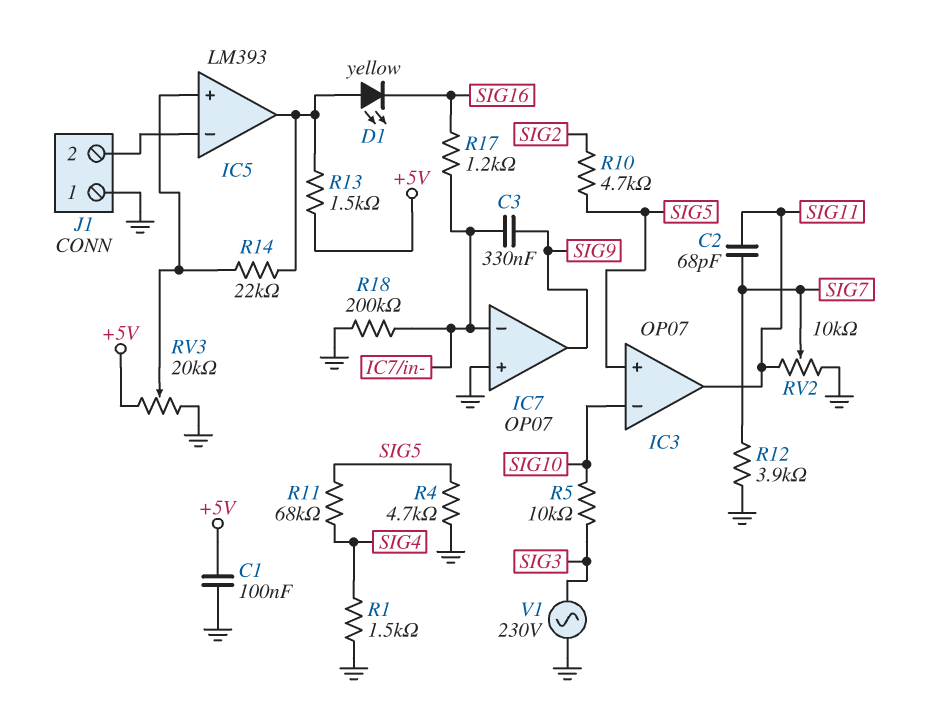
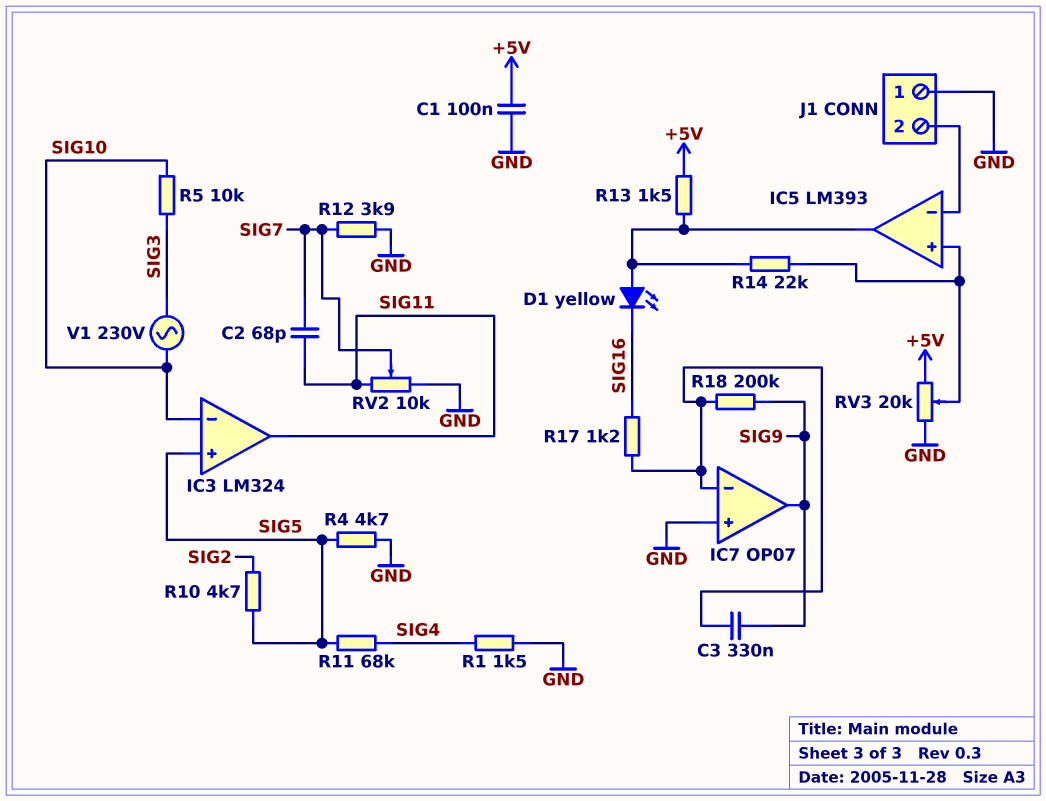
IC3: OP07 -> LM324
R18: 200k (GND, IC7/in-) -> 200k (IC7/in-, SIG9)
V1: AC 230V (GND, SIG3) -> AC 230V (SIG3, SIG10)

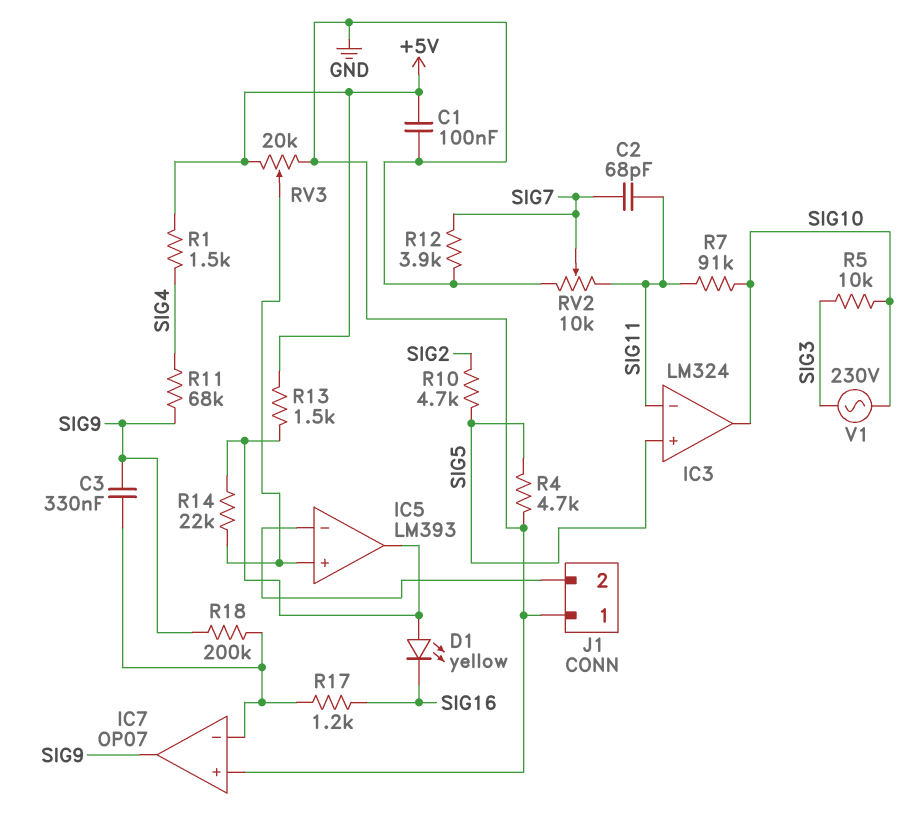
IC3 pin in-: SIG10 -> SIG11
IC3 pin out: SIG11 -> SIG10
R1: 1.5k (GND, SIG4) -> 1.5k (+5V, SIG4)
R7: none -> 91k (SIG10, SIG11)
R11: 68k (SIG4, SIG5) -> 68k (SIG4, SIG9)

